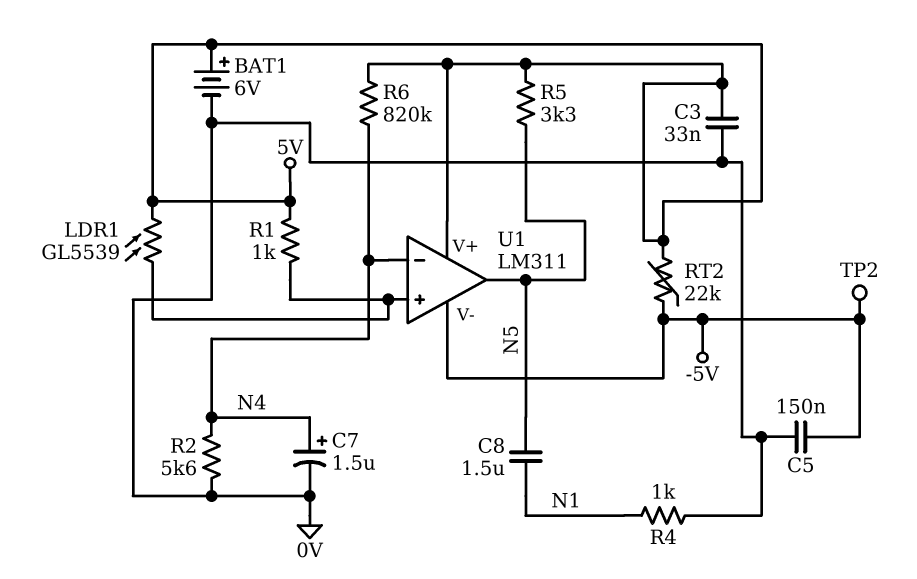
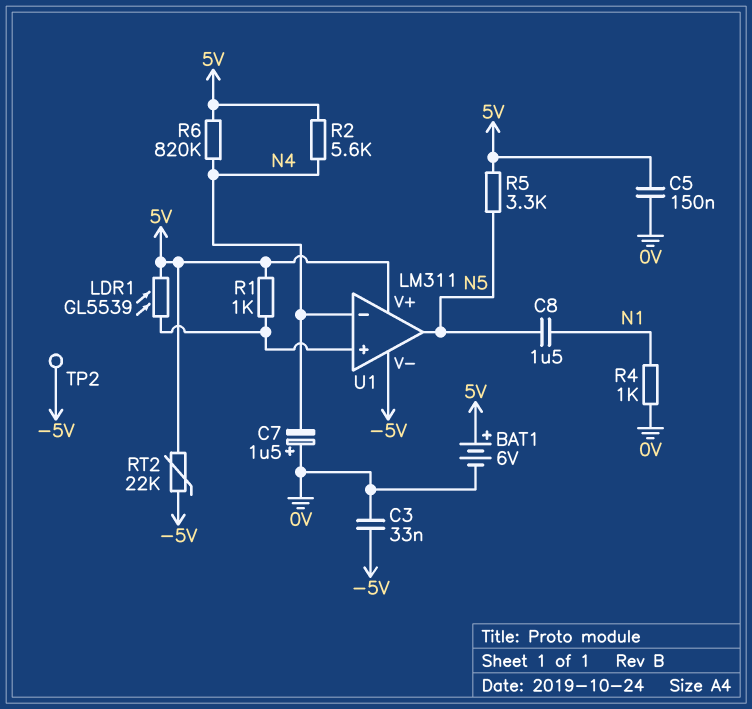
C3: 33nF (0V, 5V) -> 33nF (-5V, 0V)
C5: 150nF (-5V, 0V) -> 150nF (0V, 5V)
C7: 1.5uF (plus N4, minus 0V) -> 1.5uF (plus 0V, minus N4)
R2: 5.6k (0V, N4) -> 5.6k (5V, N4)

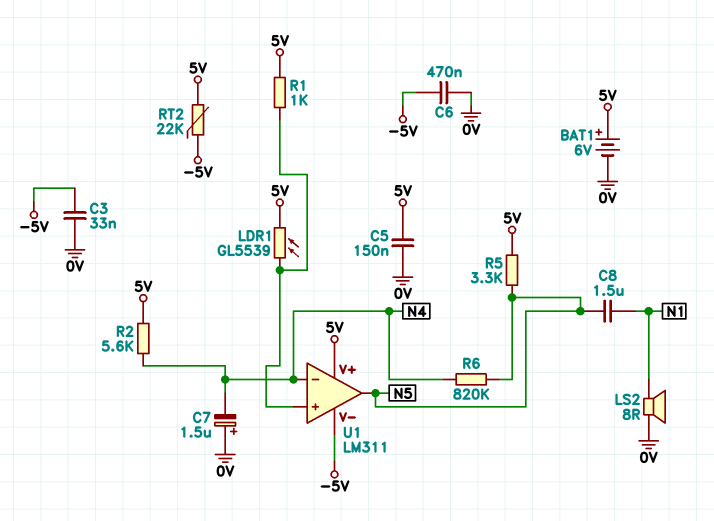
C6: none -> 470nF (-5V, 0V)
LS2: none -> speaker 8R (0V, N1)
R4: 1k (0V, N1) -> none
R6: 820k (5V, N4) -> 820k (N4, N5)
TP2: test point (-5V) -> none

